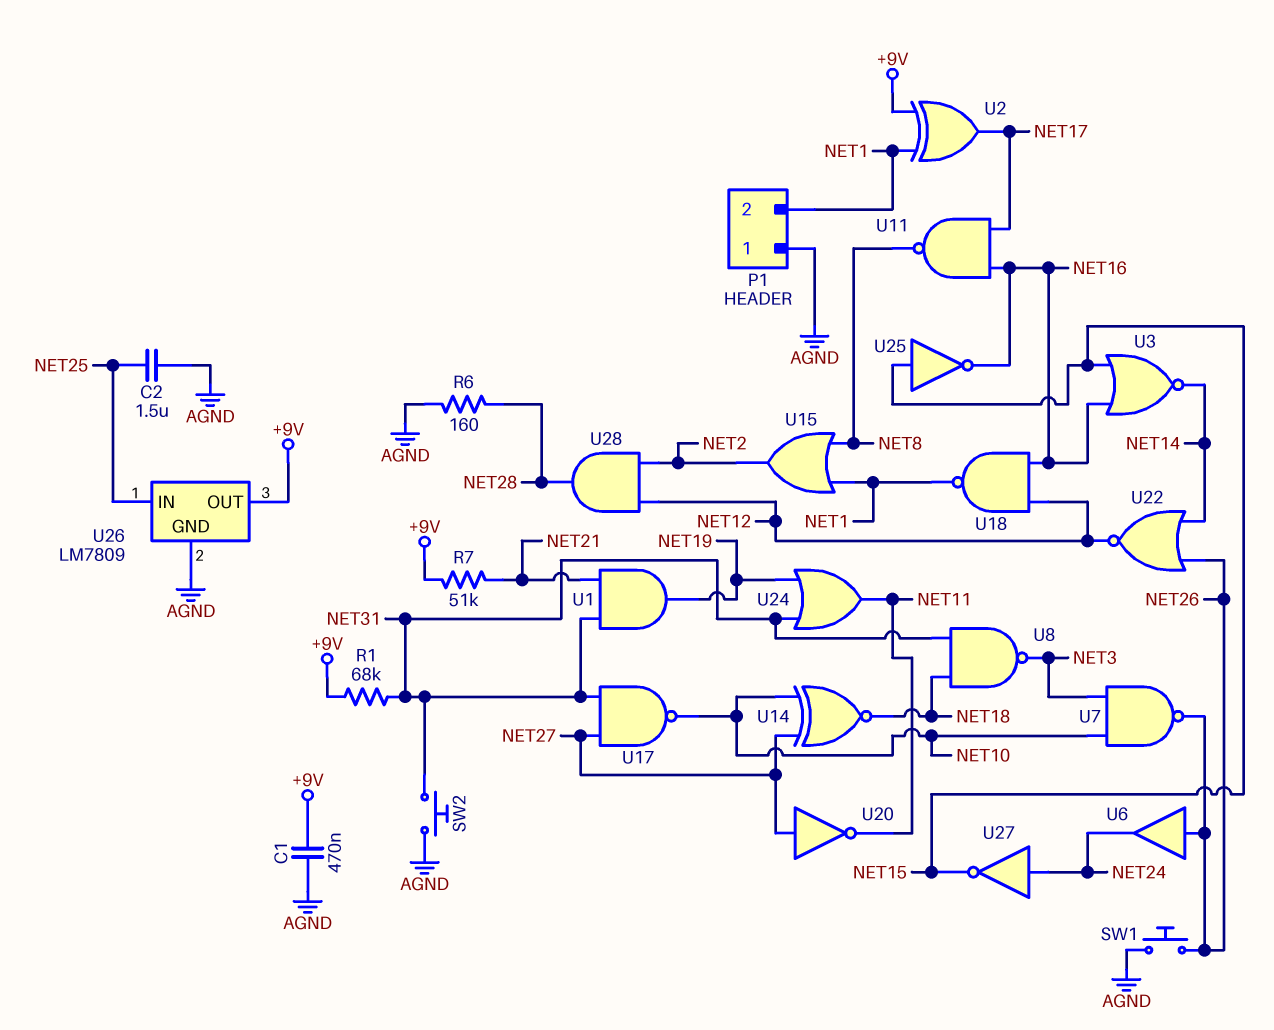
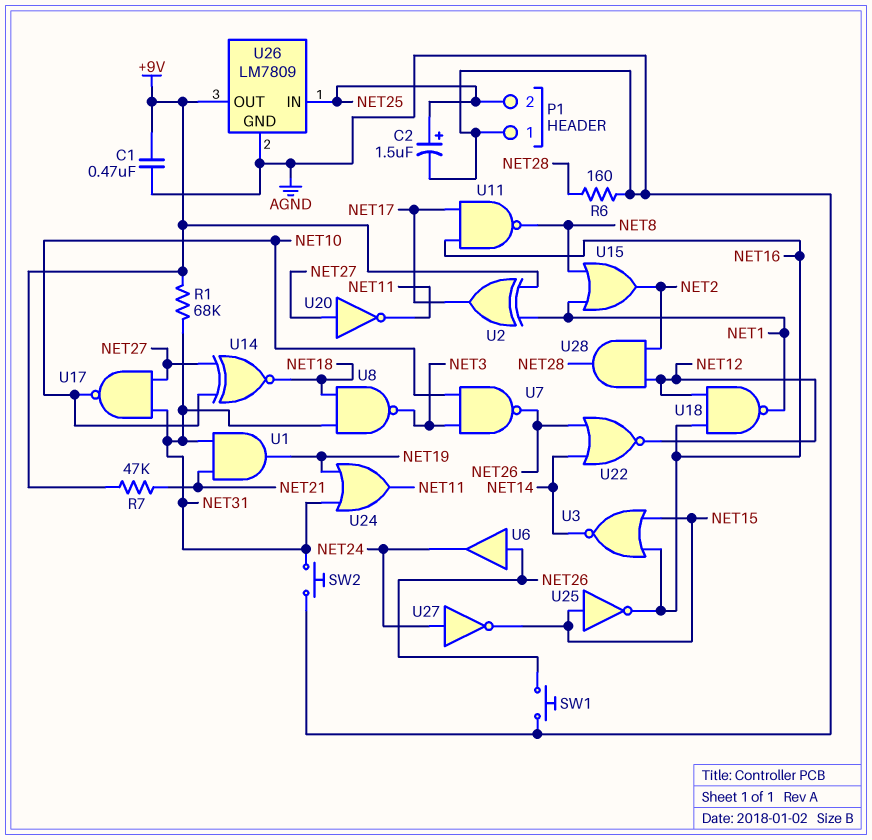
C2: 1.5uF (AGND, NET25) -> 1.5uF (plus NET25, minus AGND)
P1 pin 2: NET1 -> NET25
R7: 51k (+9V, NET21) -> 47k (+9V, NET21)

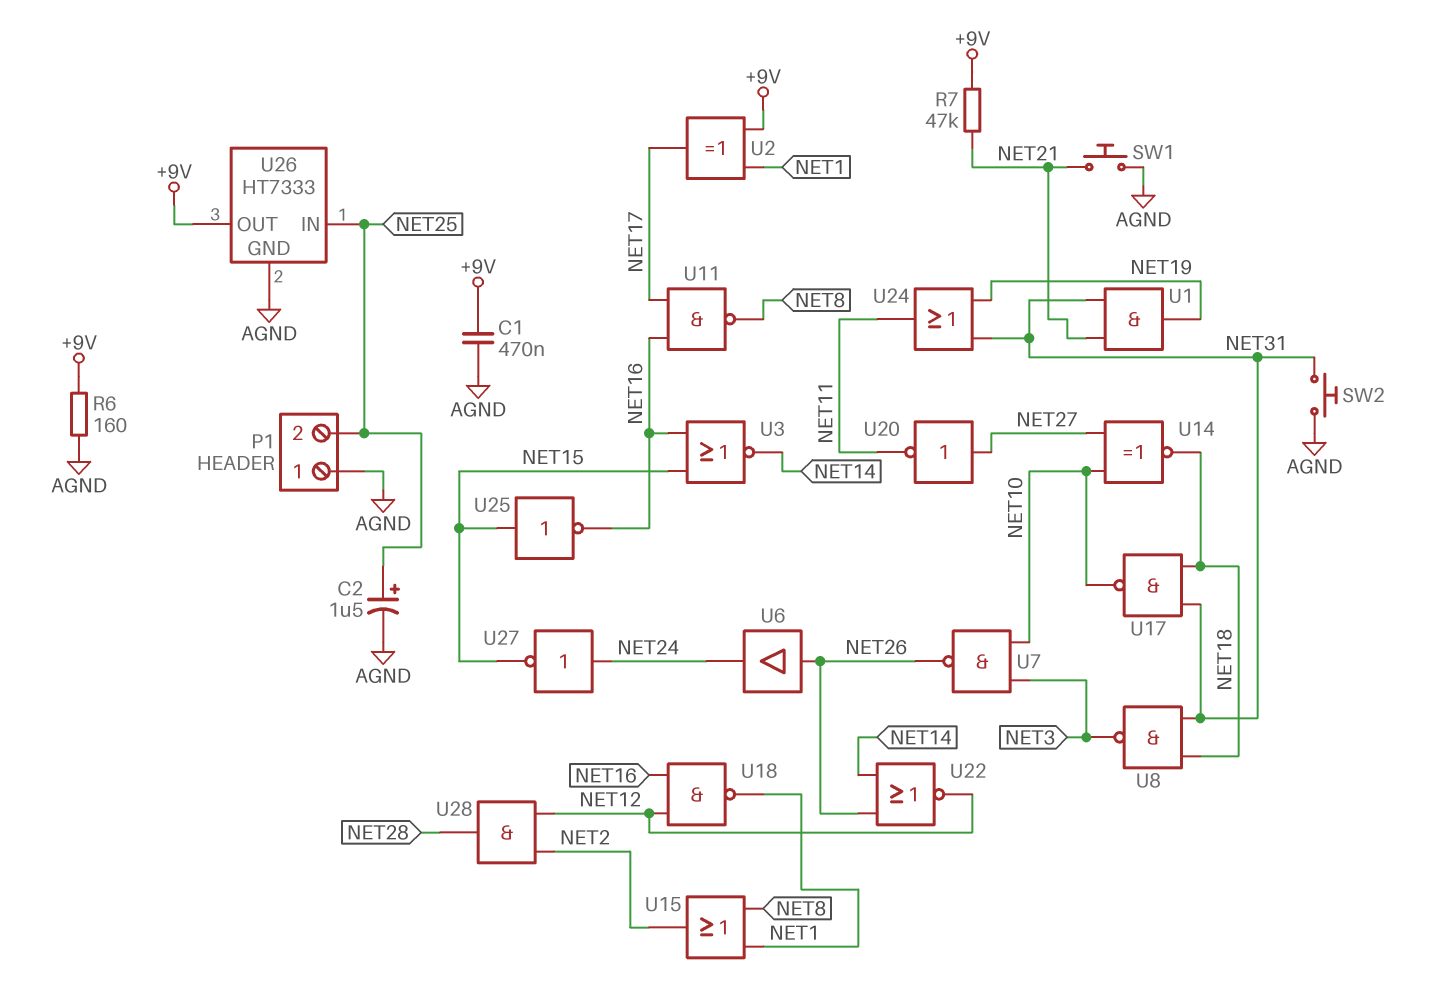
R1: 68k (+9V, NET31) -> none
R6: 160 (AGND, NET28) -> 160 (+9V, AGND)
SW1: button (AGND, NET26) -> button (AGND, NET21)
U17: NAND (in NET27, in NET31, out NET10) -> NAND (in NET18, in NET31, out NET10)
U26: LM7809 -> HT7333

